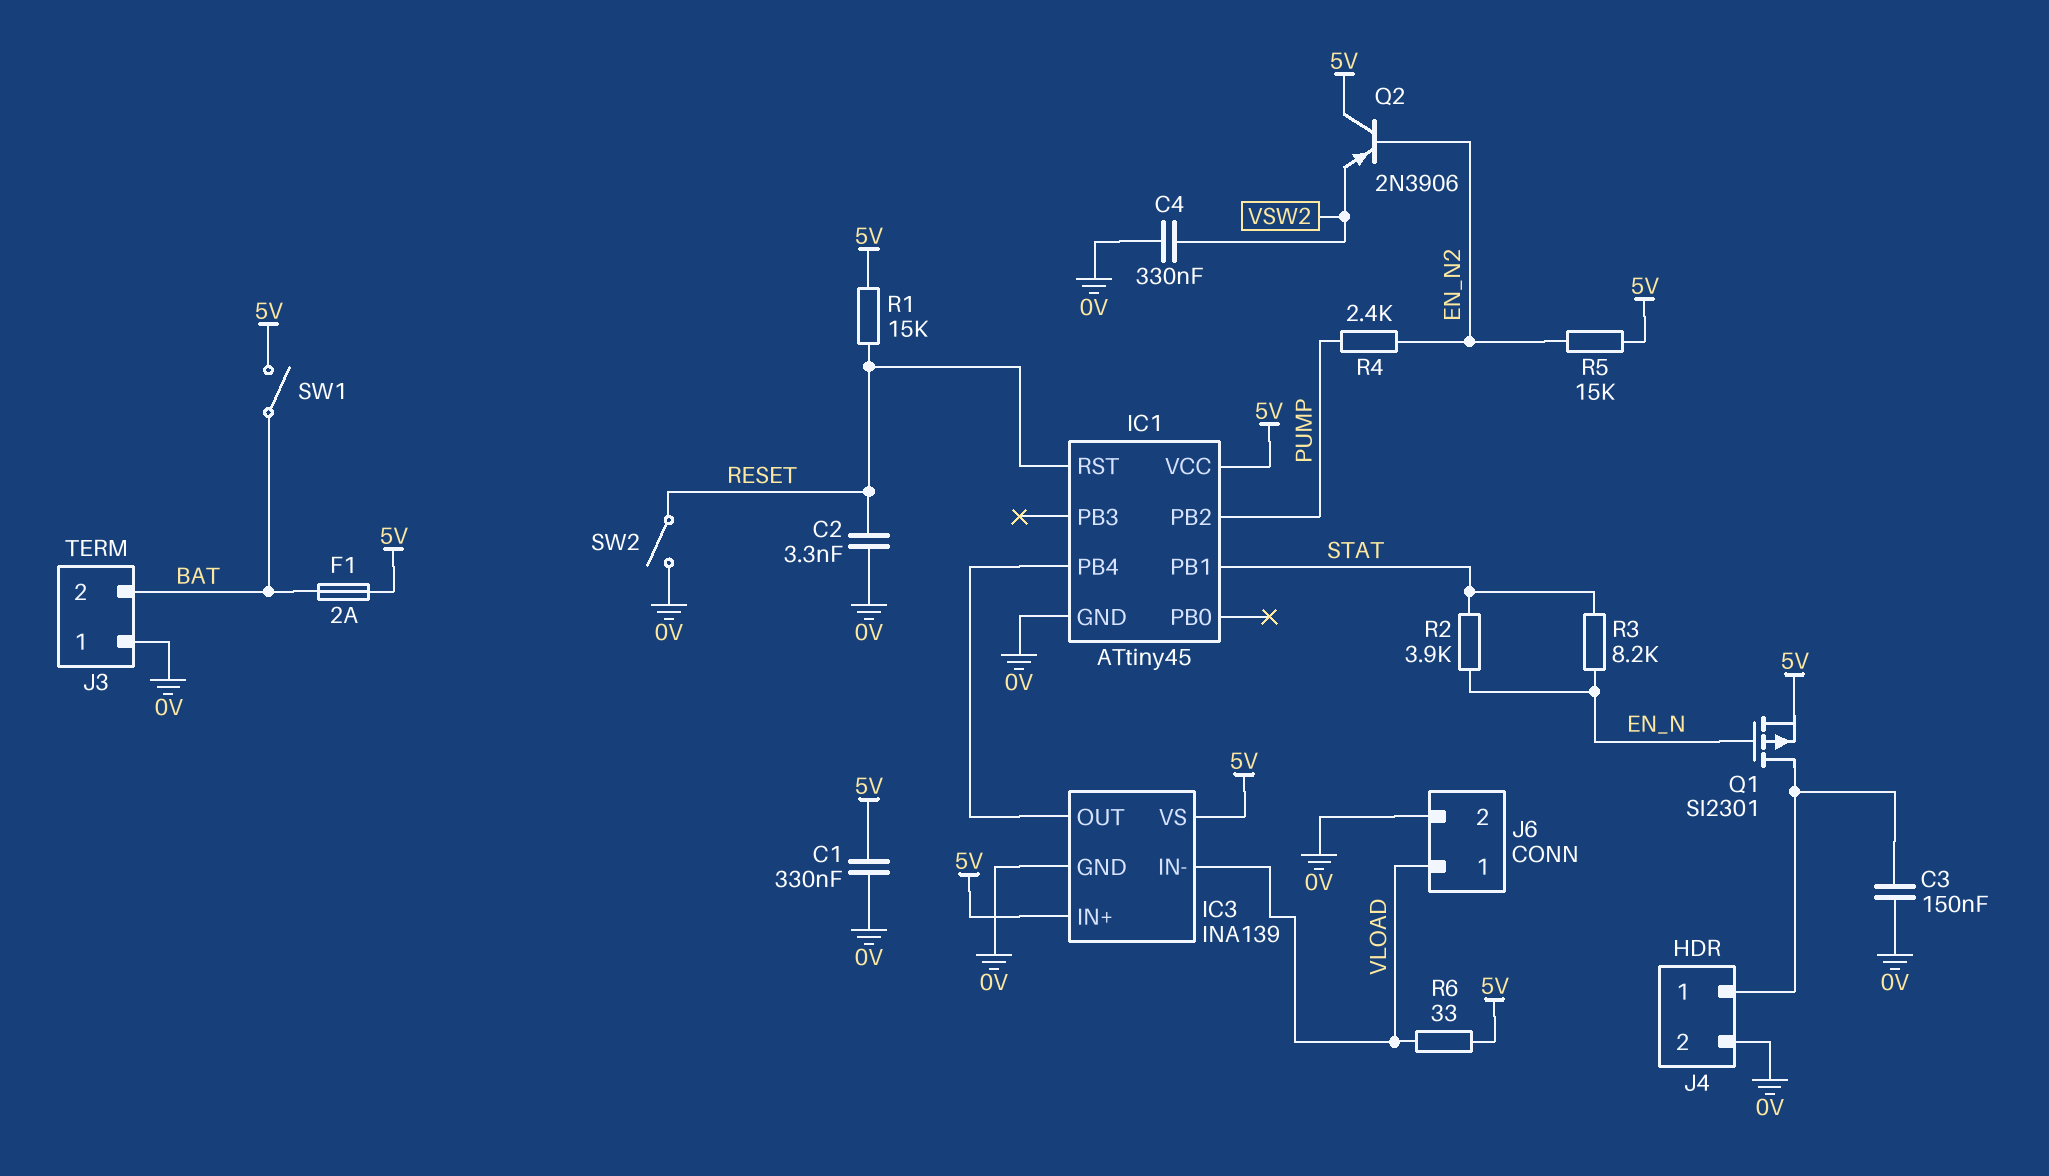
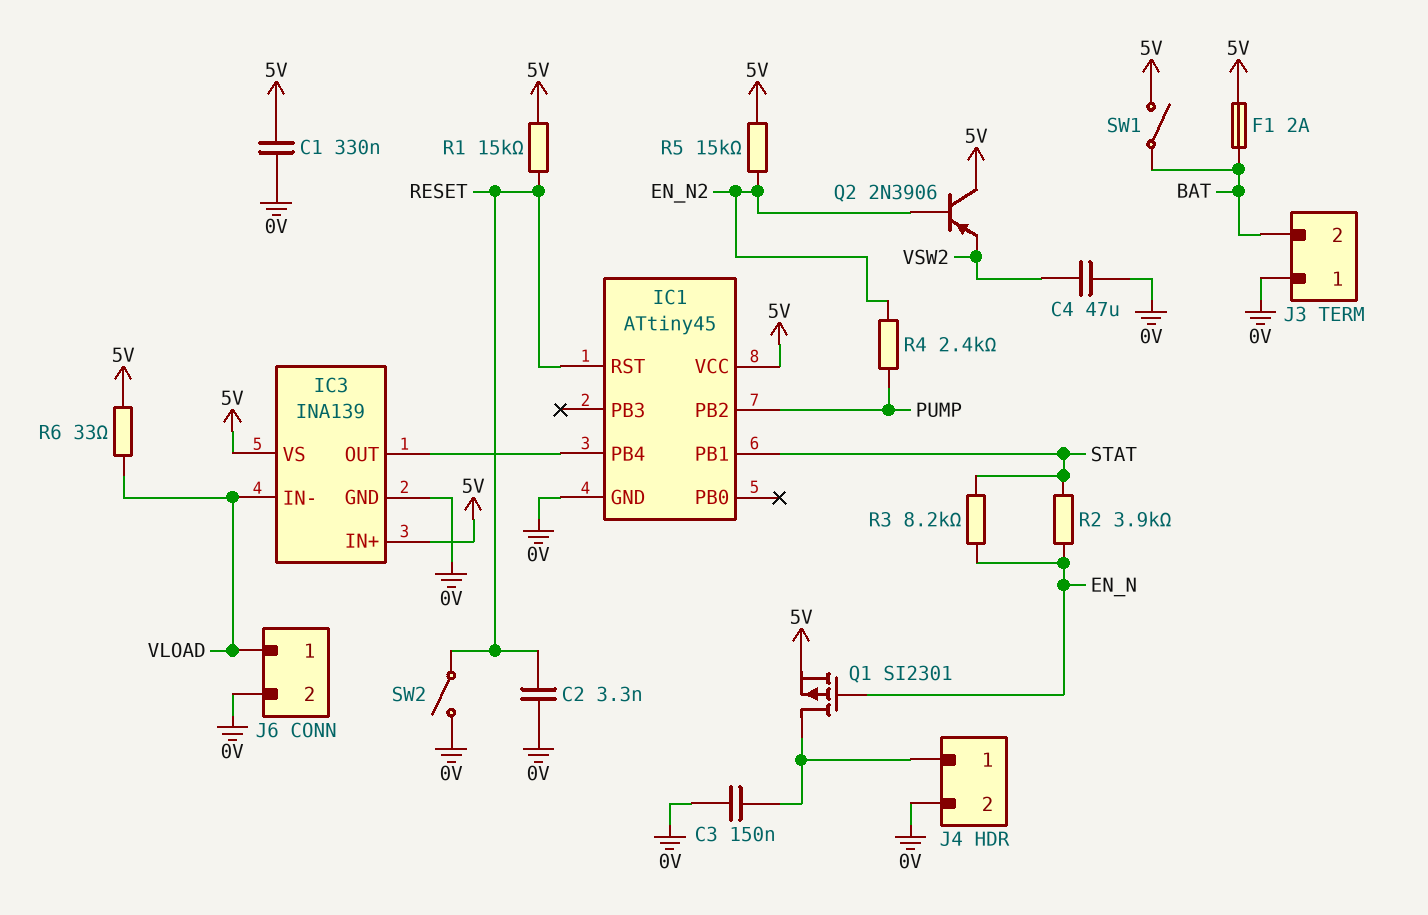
C4: 330nF (0V, VSW2) -> 47uF (0V, VSW2)

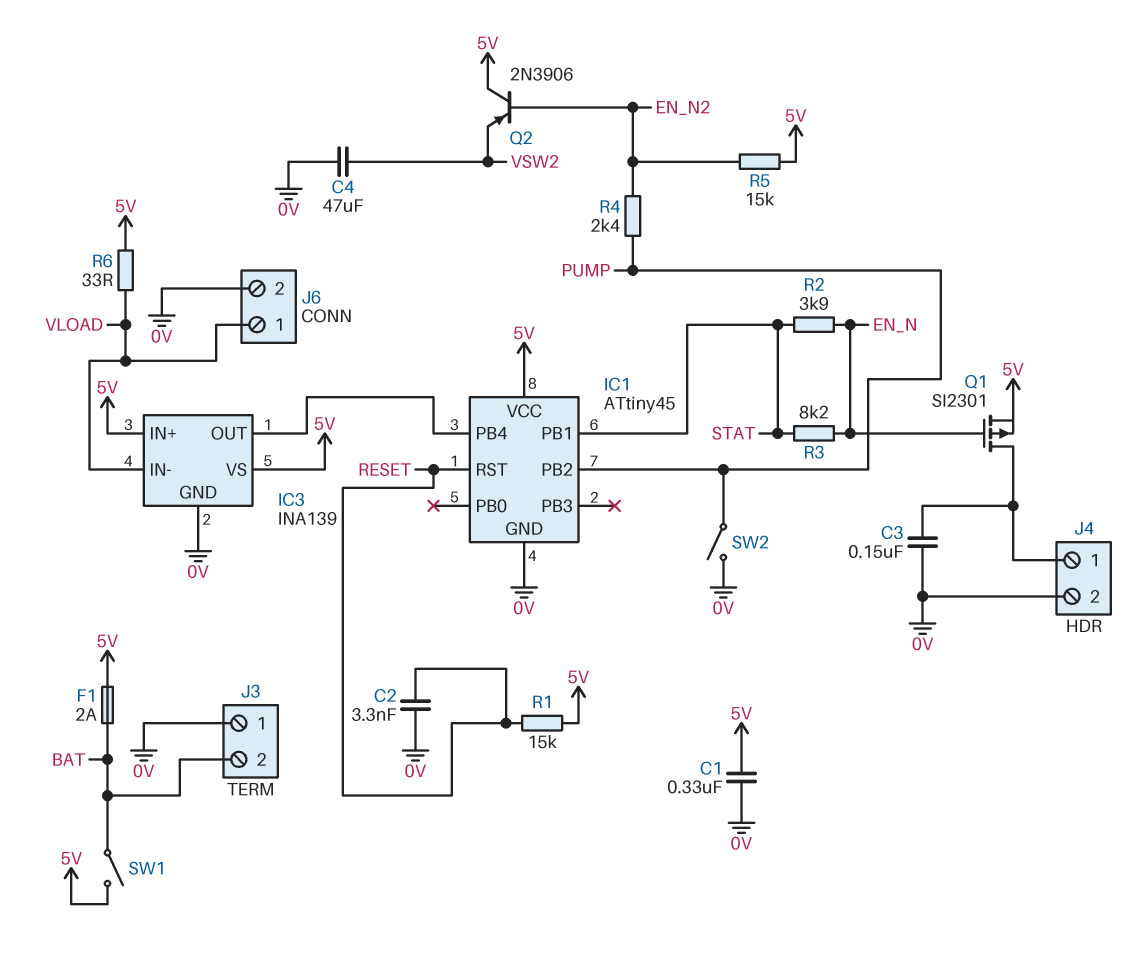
SW2: switch (0V, RESET) -> switch (0V, PUMP)

